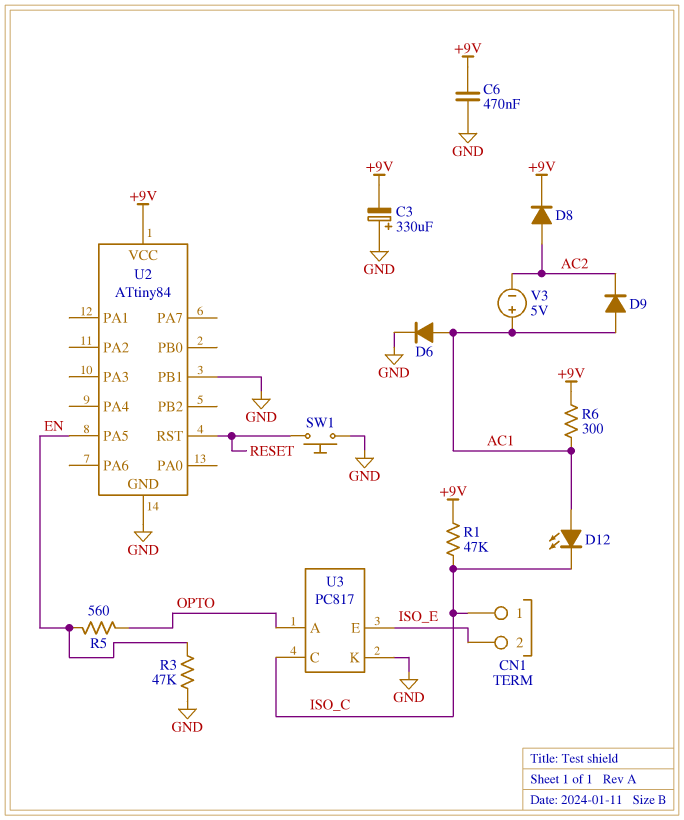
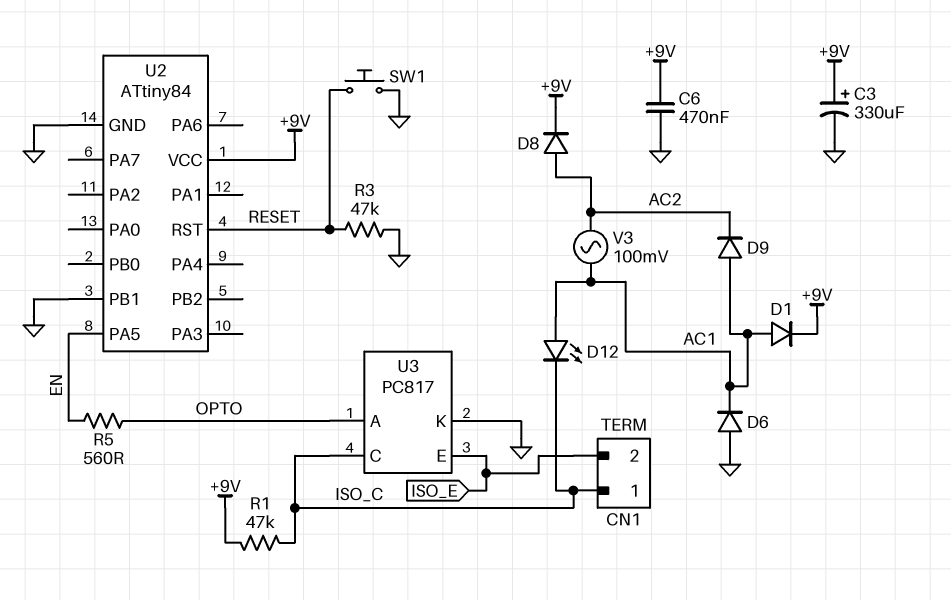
C3: 330uF (plus GND, minus +9V) -> 330uF (plus +9V, minus GND)
D1: none -> diode (A AC1, K +9V)
D6: diode (A AC1, K GND) -> diode (A GND, K AC1)
R3: 47k (EN, GND) -> 47k (GND, RESET)
R6: 300 (+9V, AC1) -> none
V3: 5V (plus AC1, minus AC2) -> AC 100mV (AC1, AC2)

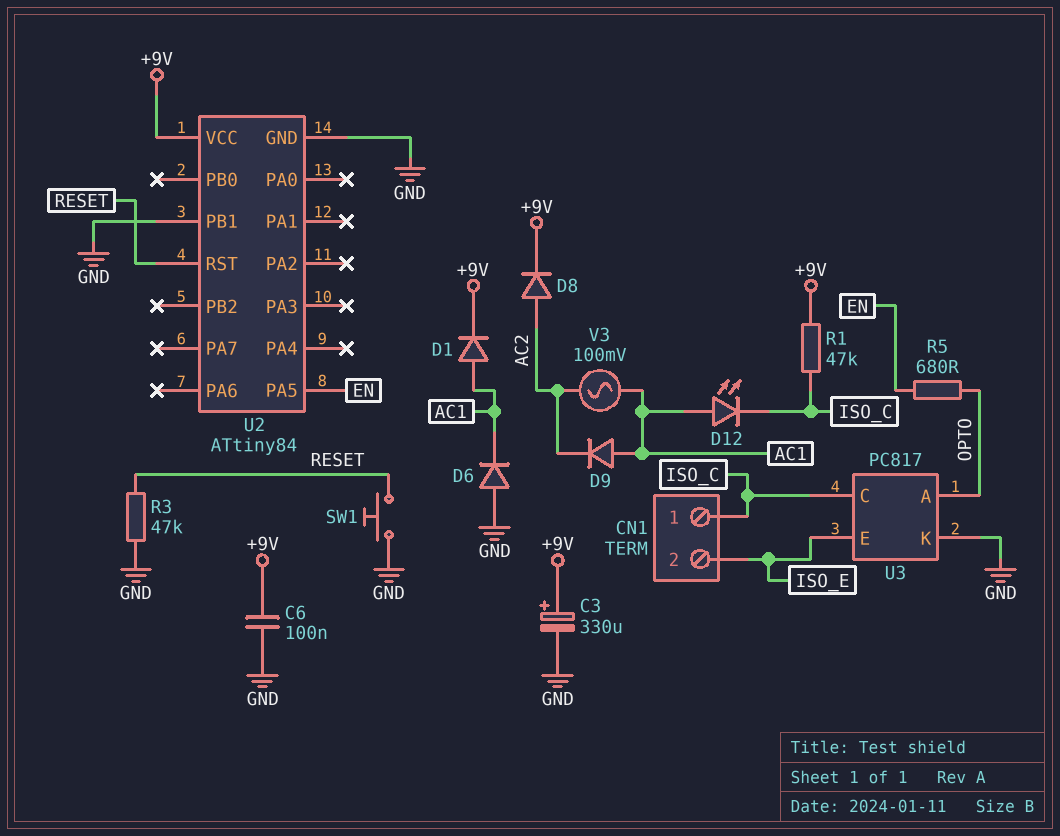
C6: 470nF (+9V, GND) -> 100nF (+9V, GND)
R5: 560 (EN, OPTO) -> 680 (EN, OPTO)

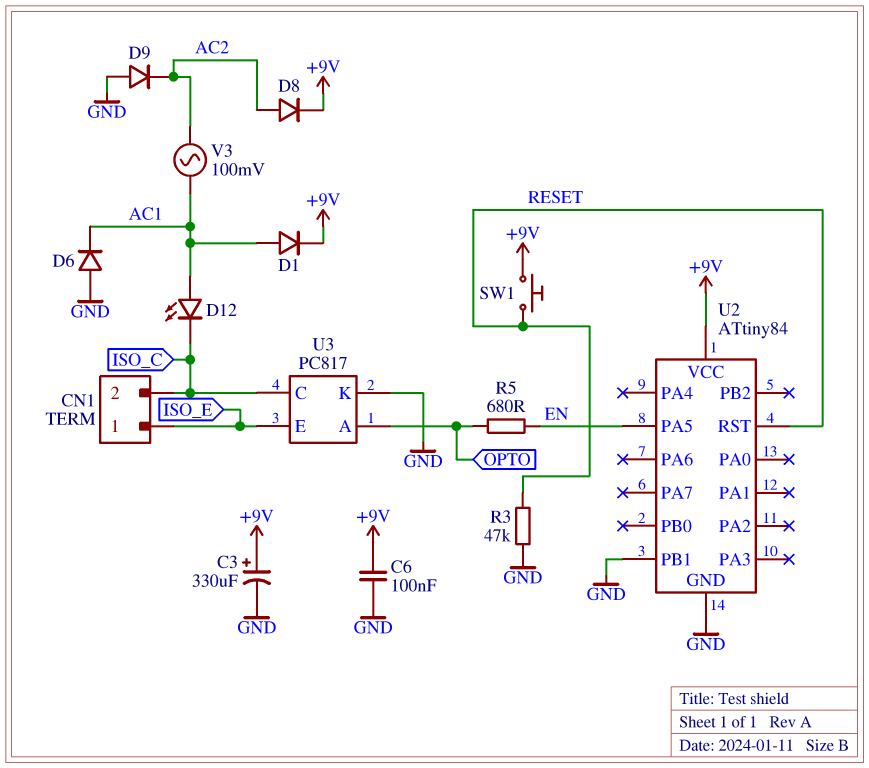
CN1 pin 1: ISO_C -> ISO_E
CN1 pin 2: ISO_E -> ISO_C
D9: diode (A AC1, K AC2) -> diode (A GND, K AC2)
R1: 47k (+9V, ISO_C) -> none
SW1: button (GND, RESET) -> button (+9V, RESET)

